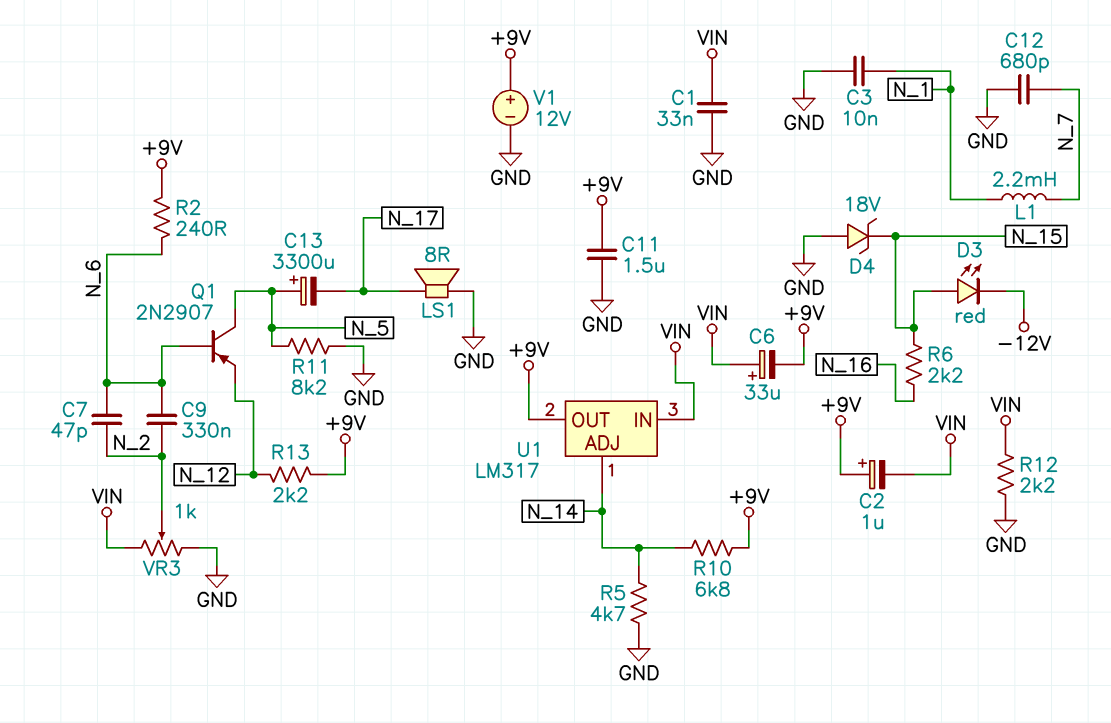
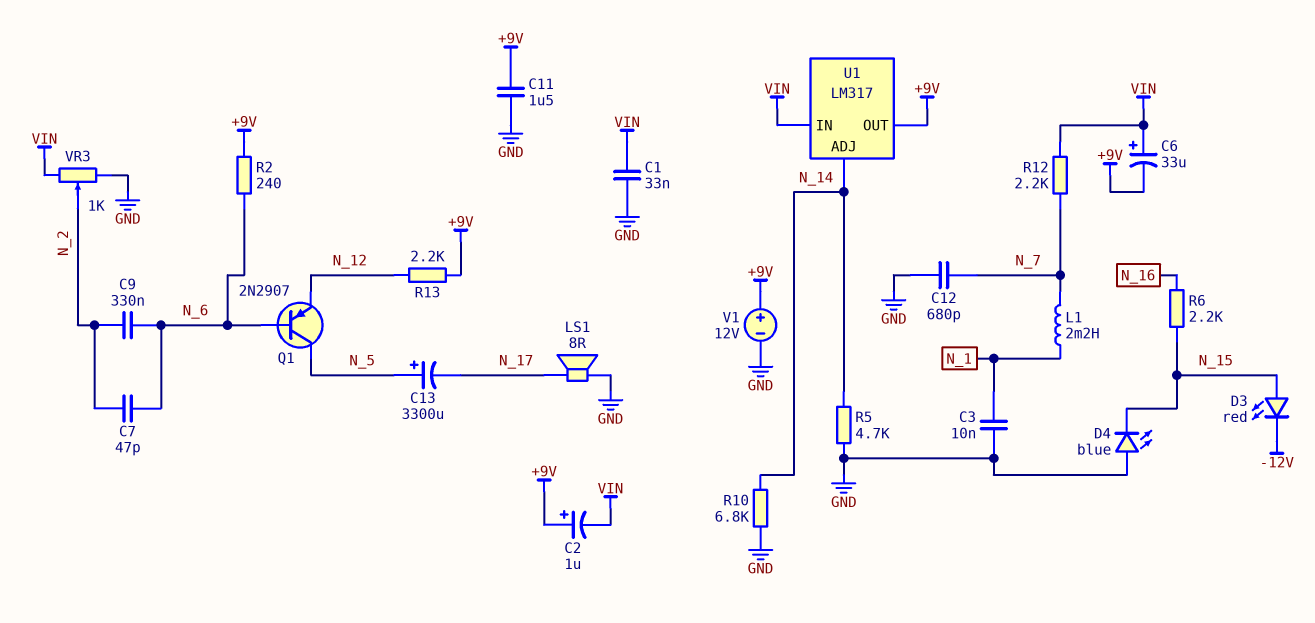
D4: zener 18V (A GND, K N_15) -> LED blue (A GND, K N_15)
R10: 6.8k (+9V, N_14) -> 6.8k (GND, N_14)
R11: 8.2k (GND, N_5) -> none
R12: 2.2k (GND, VIN) -> 2.2k (N_7, VIN)

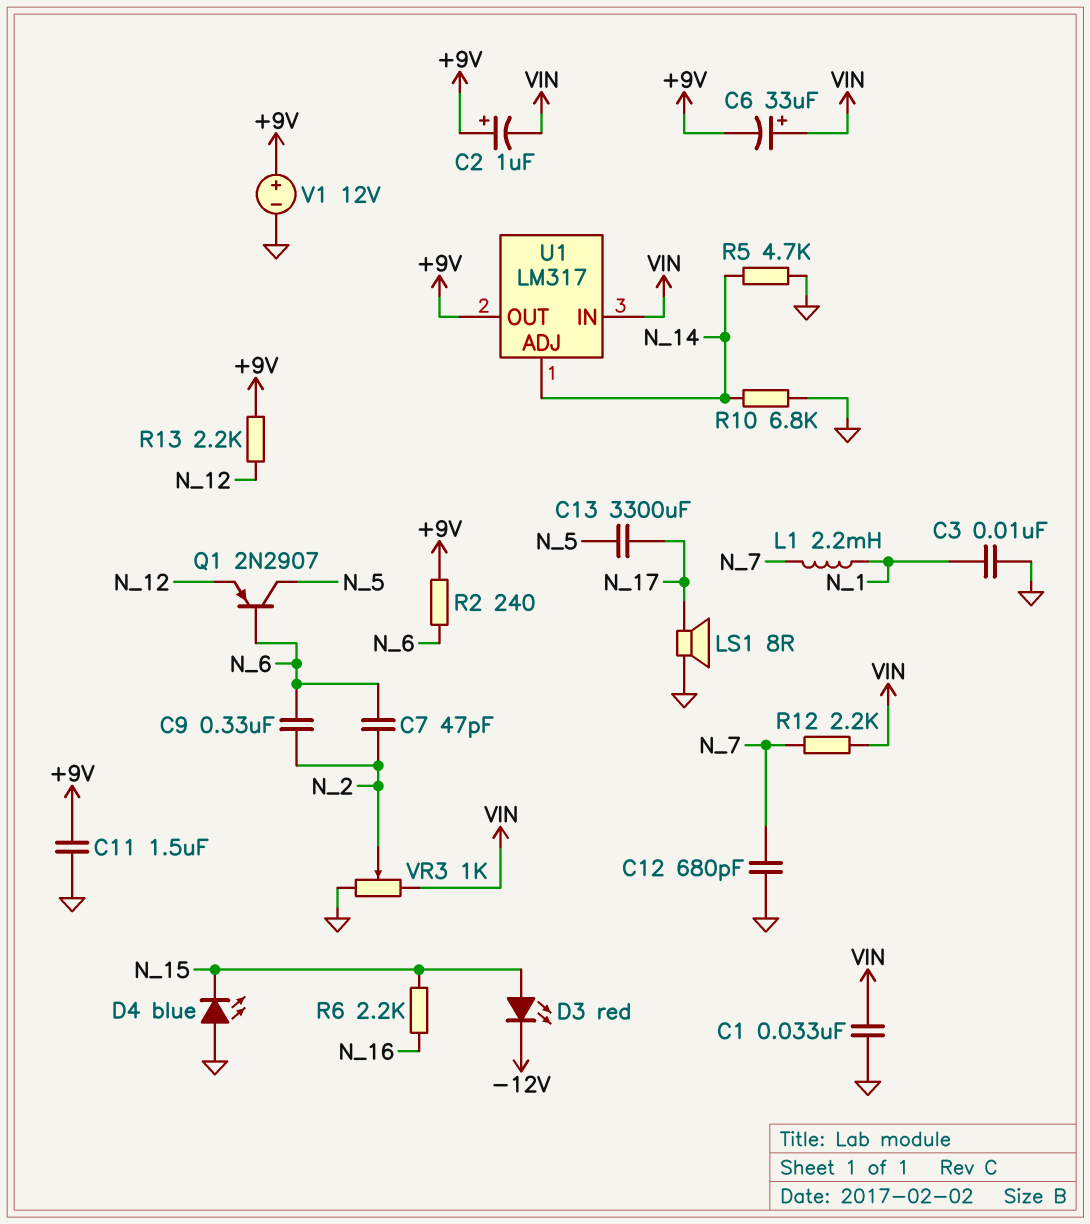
C13: 3300uF (plus N_5, minus N_17) -> 3300uF (N_5, N_17)

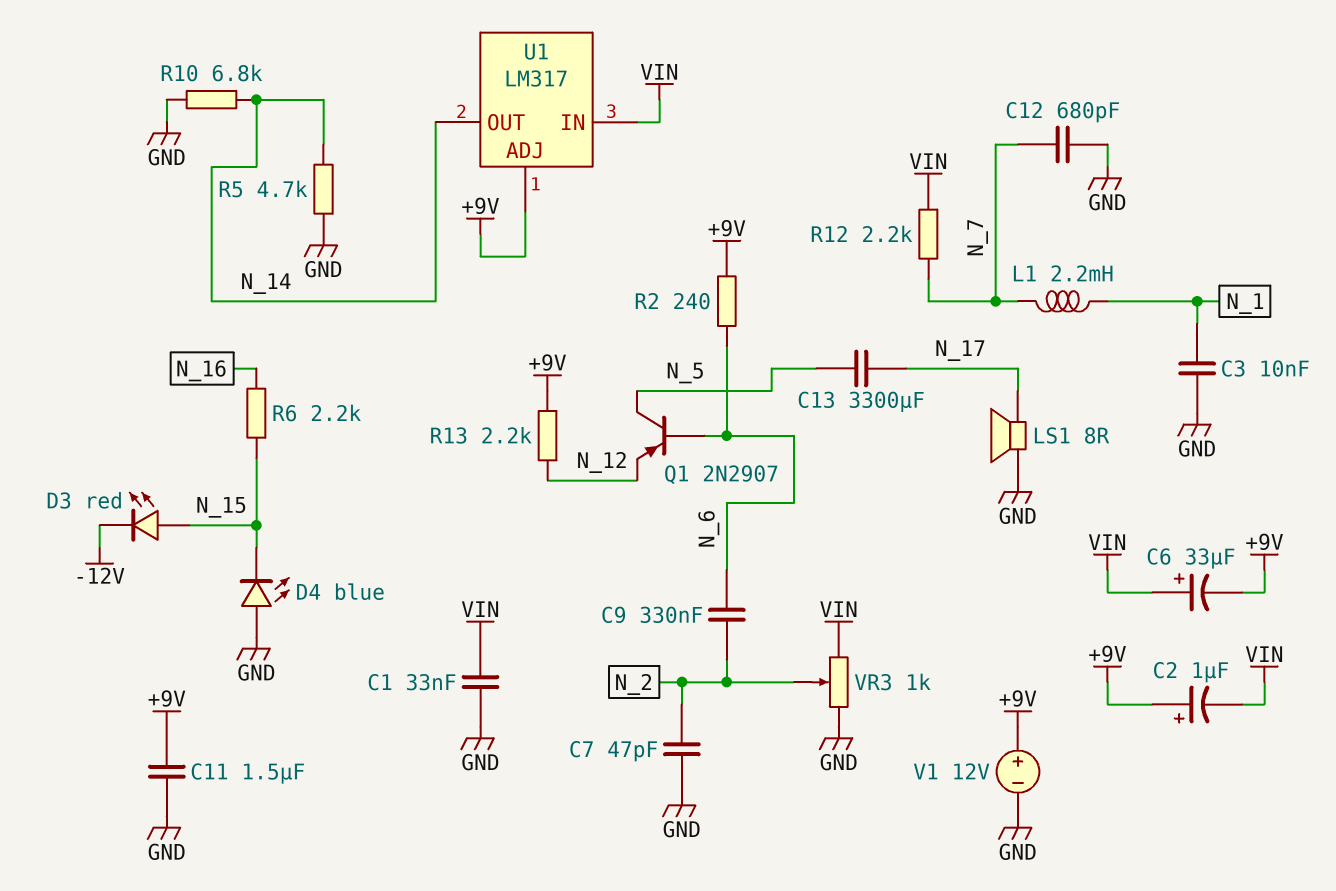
C7: 47pF (N_2, N_6) -> 47pF (GND, N_2)
U1 pin ADJ: N_14 -> +9V
U1 pin OUT: +9V -> N_14

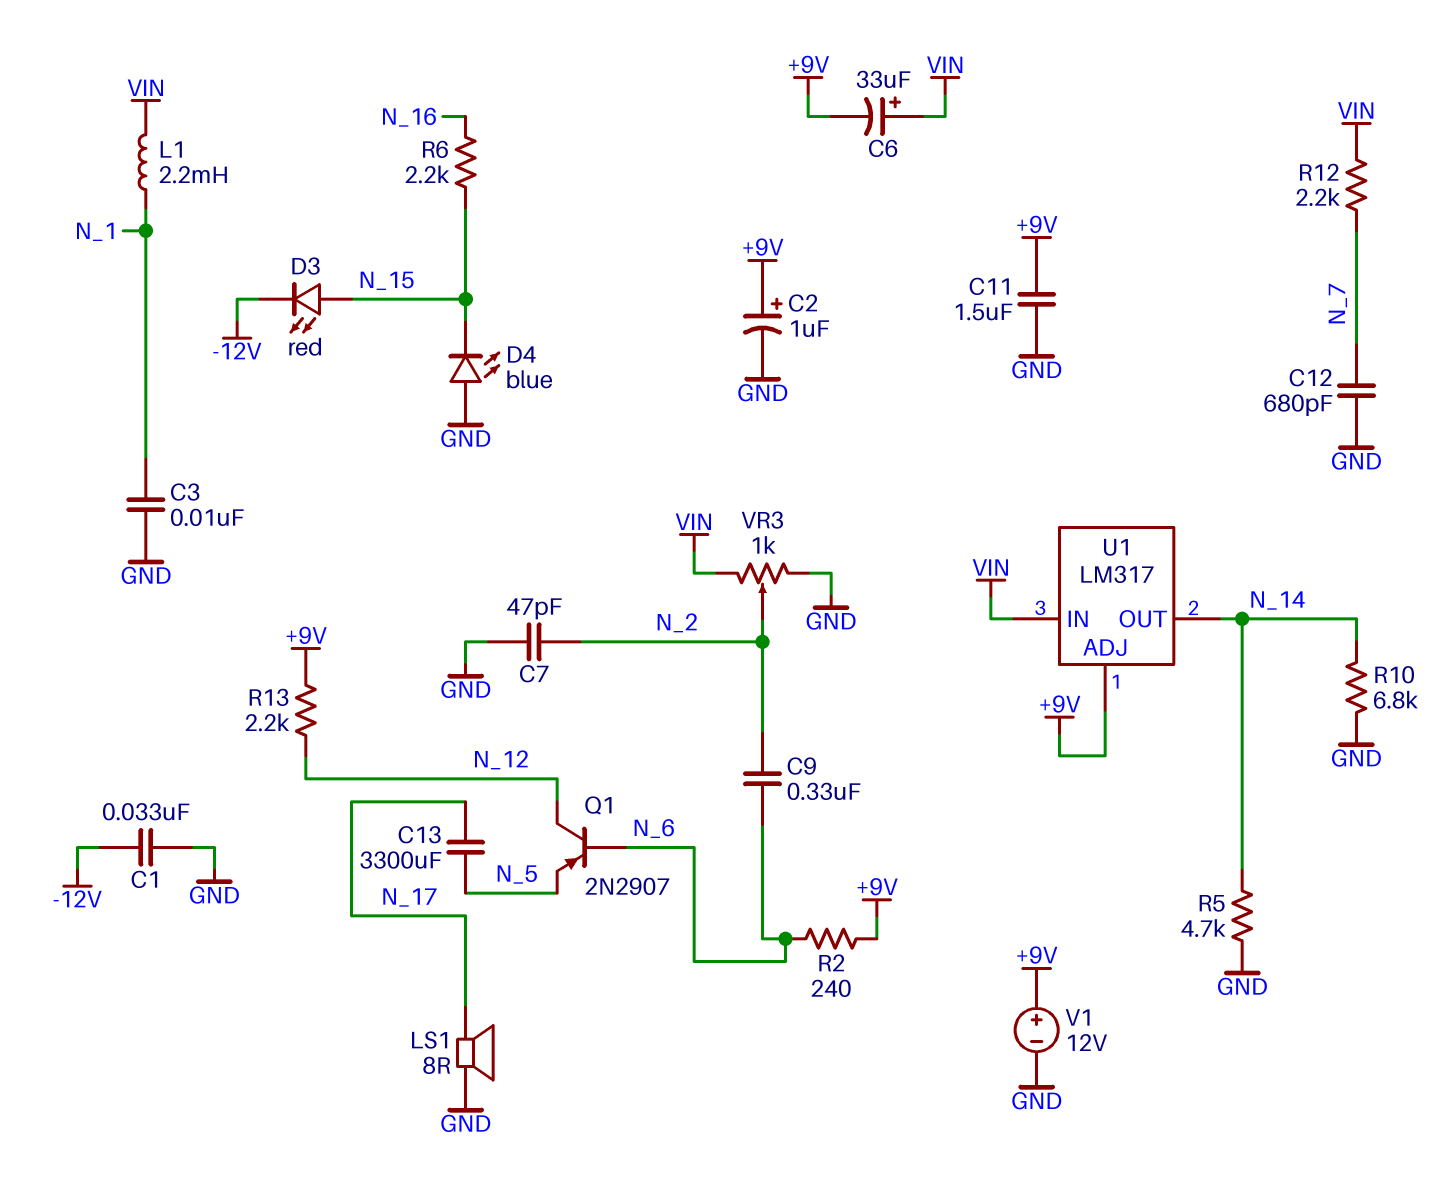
C1: 33nF (GND, VIN) -> 33nF (-12V, GND)
C2: 1uF (plus +9V, minus VIN) -> 1uF (plus +9V, minus GND)
L1: 2.2mH (N_1, N_7) -> 2.2mH (N_1, VIN)
Q1: PNP 2N2907 (B N_6, C N_5, E N_12) -> PNP 2N2907 (B N_6, C N_12, E N_5)

